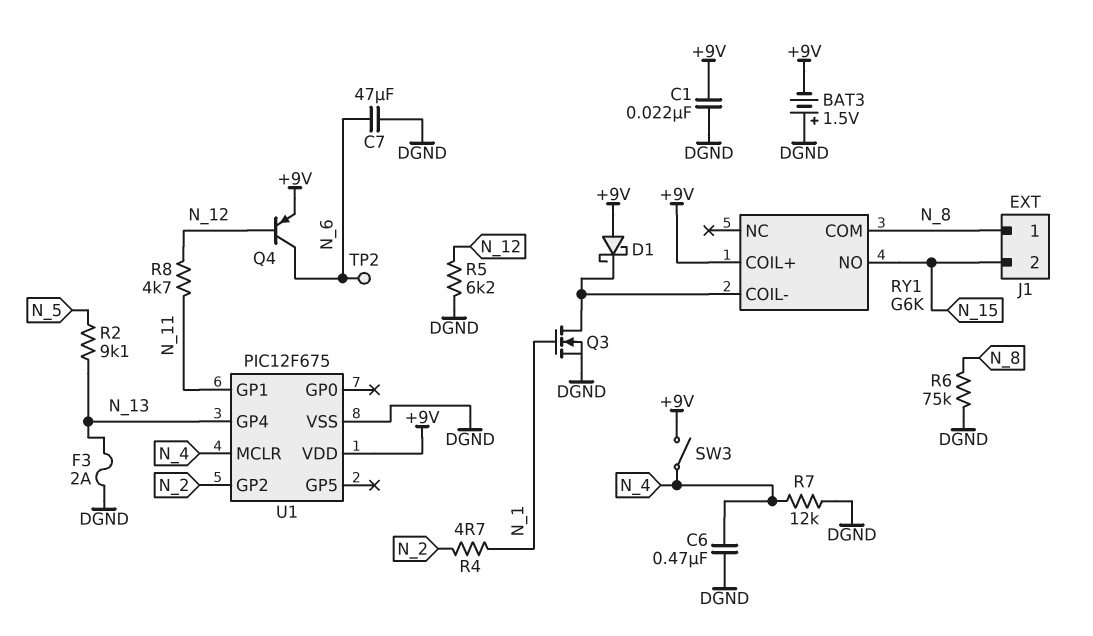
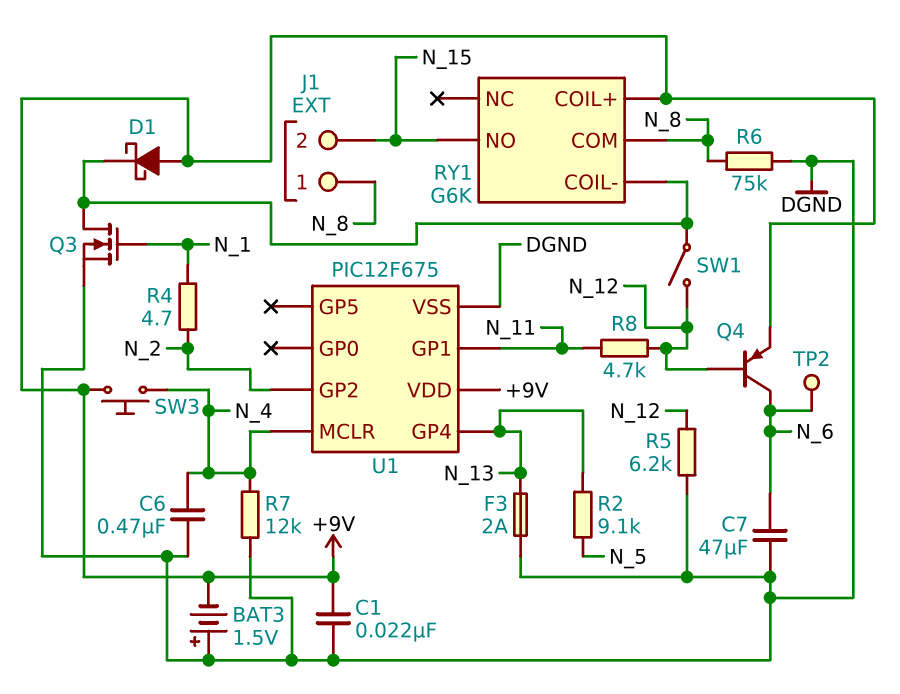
SW1: none -> switch (N_12, RY1/COIL-)
SW3: switch (+9V, N_4) -> button (+9V, N_4)

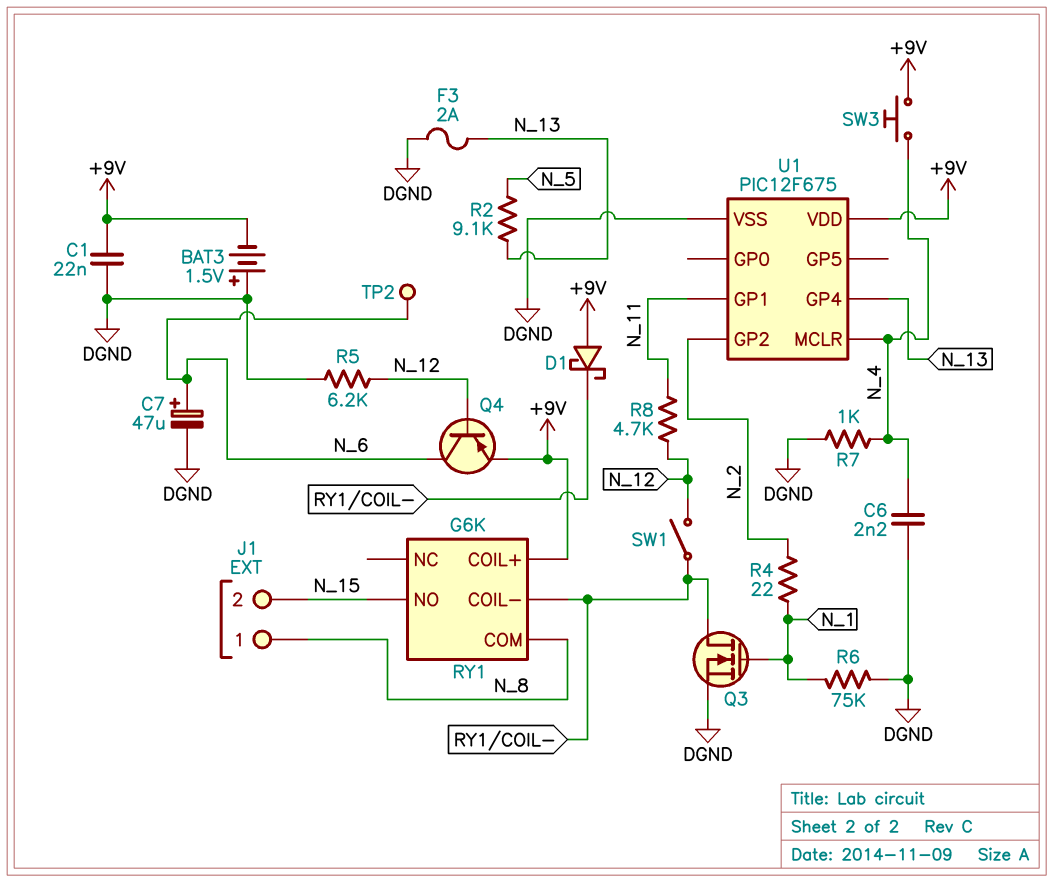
C6: 470nF (DGND, N_4) -> 2.2nF (DGND, N_4)
C7: 47uF (DGND, N_6) -> 47uF (plus N_6, minus DGND)
R4: 4.7 (N_1, N_2) -> 22 (N_1, N_2)
R6: 75k (DGND, N_8) -> 75k (DGND, N_1)
R7: 12k (DGND, N_4) -> 1k (DGND, N_4)

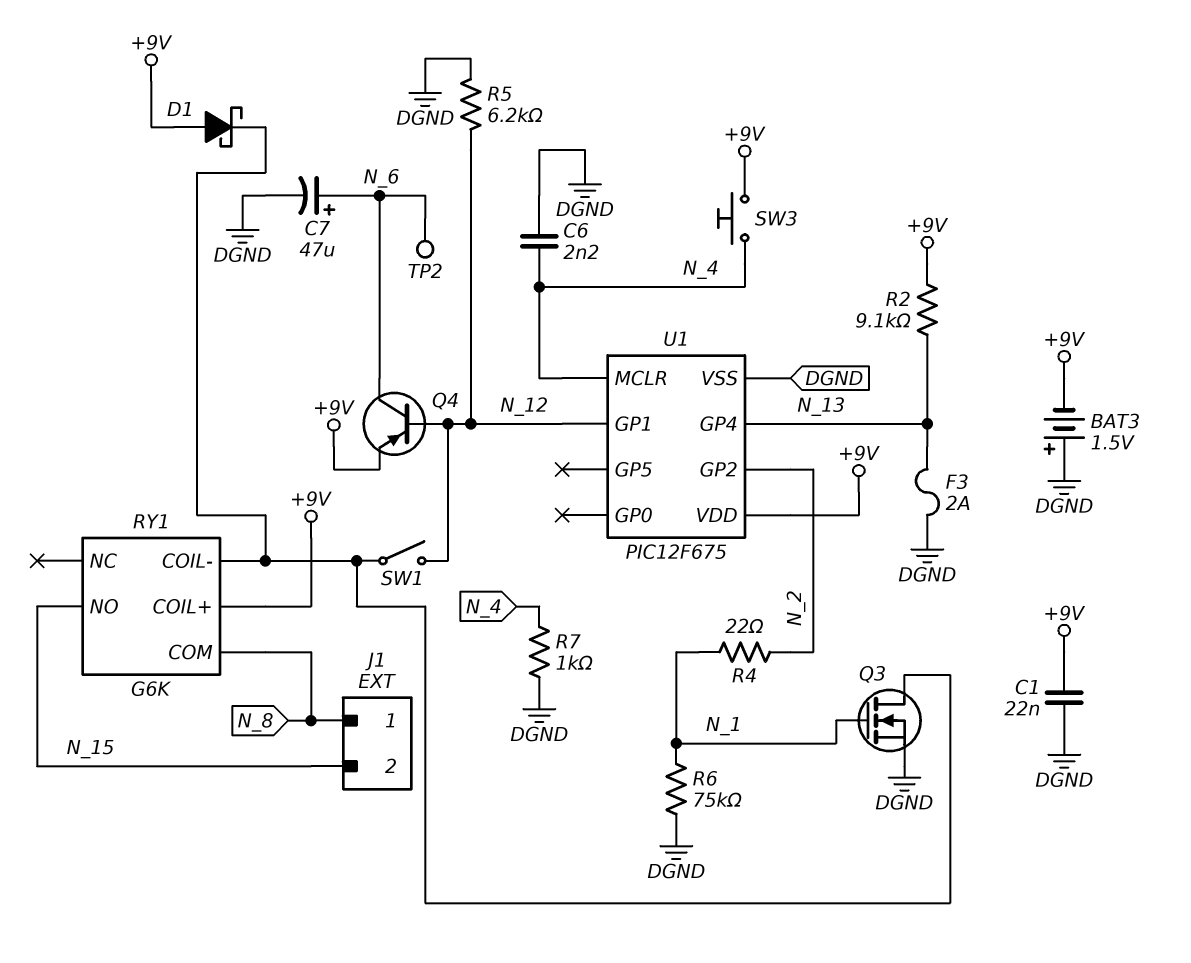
R2: 9.1k (N_5, N_13) -> 9.1k (+9V, N_13)
R8: 4.7k (N_11, N_12) -> none
U1 pin GP1: N_11 -> N_12

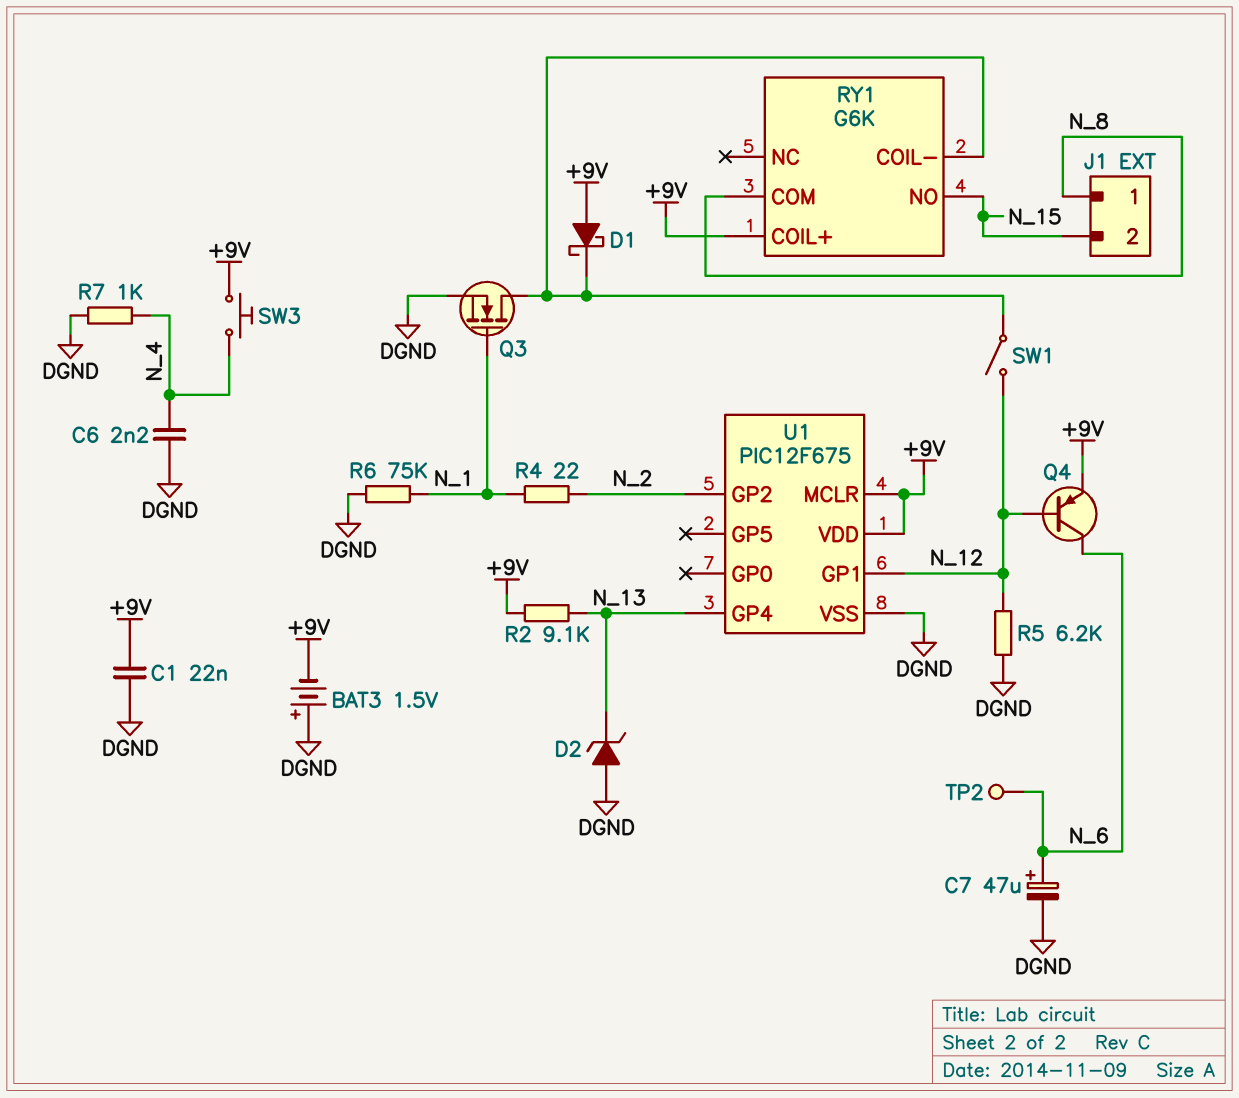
D2: none -> zener (A DGND, K N_13)
F3: 2A (DGND, N_13) -> none
U1 pin MCLR: N_4 -> +9V

